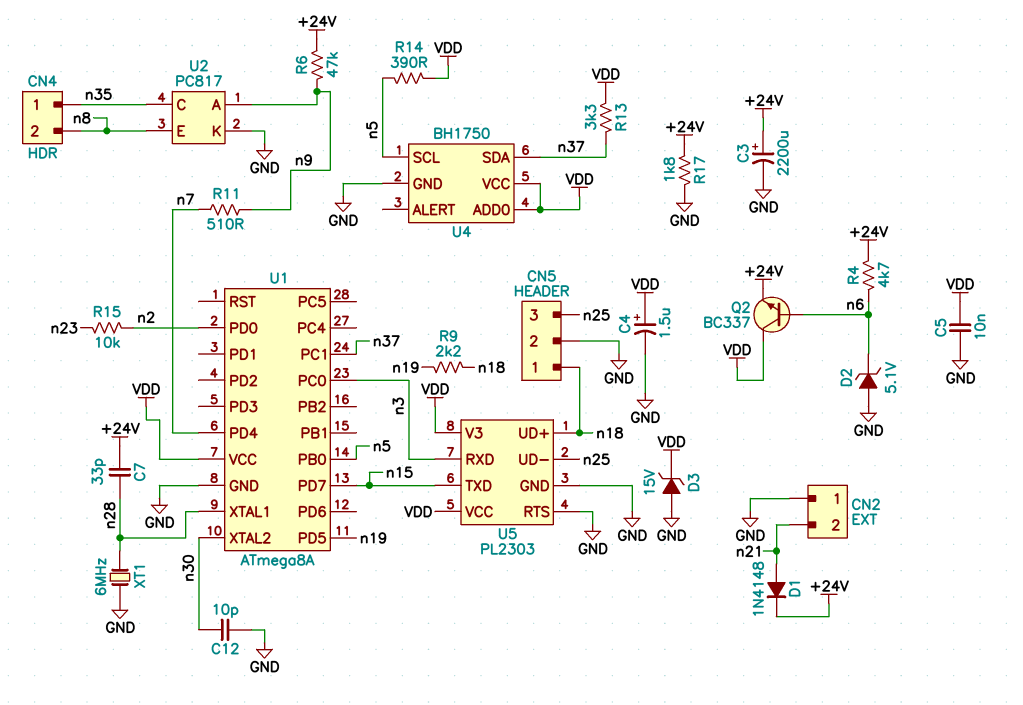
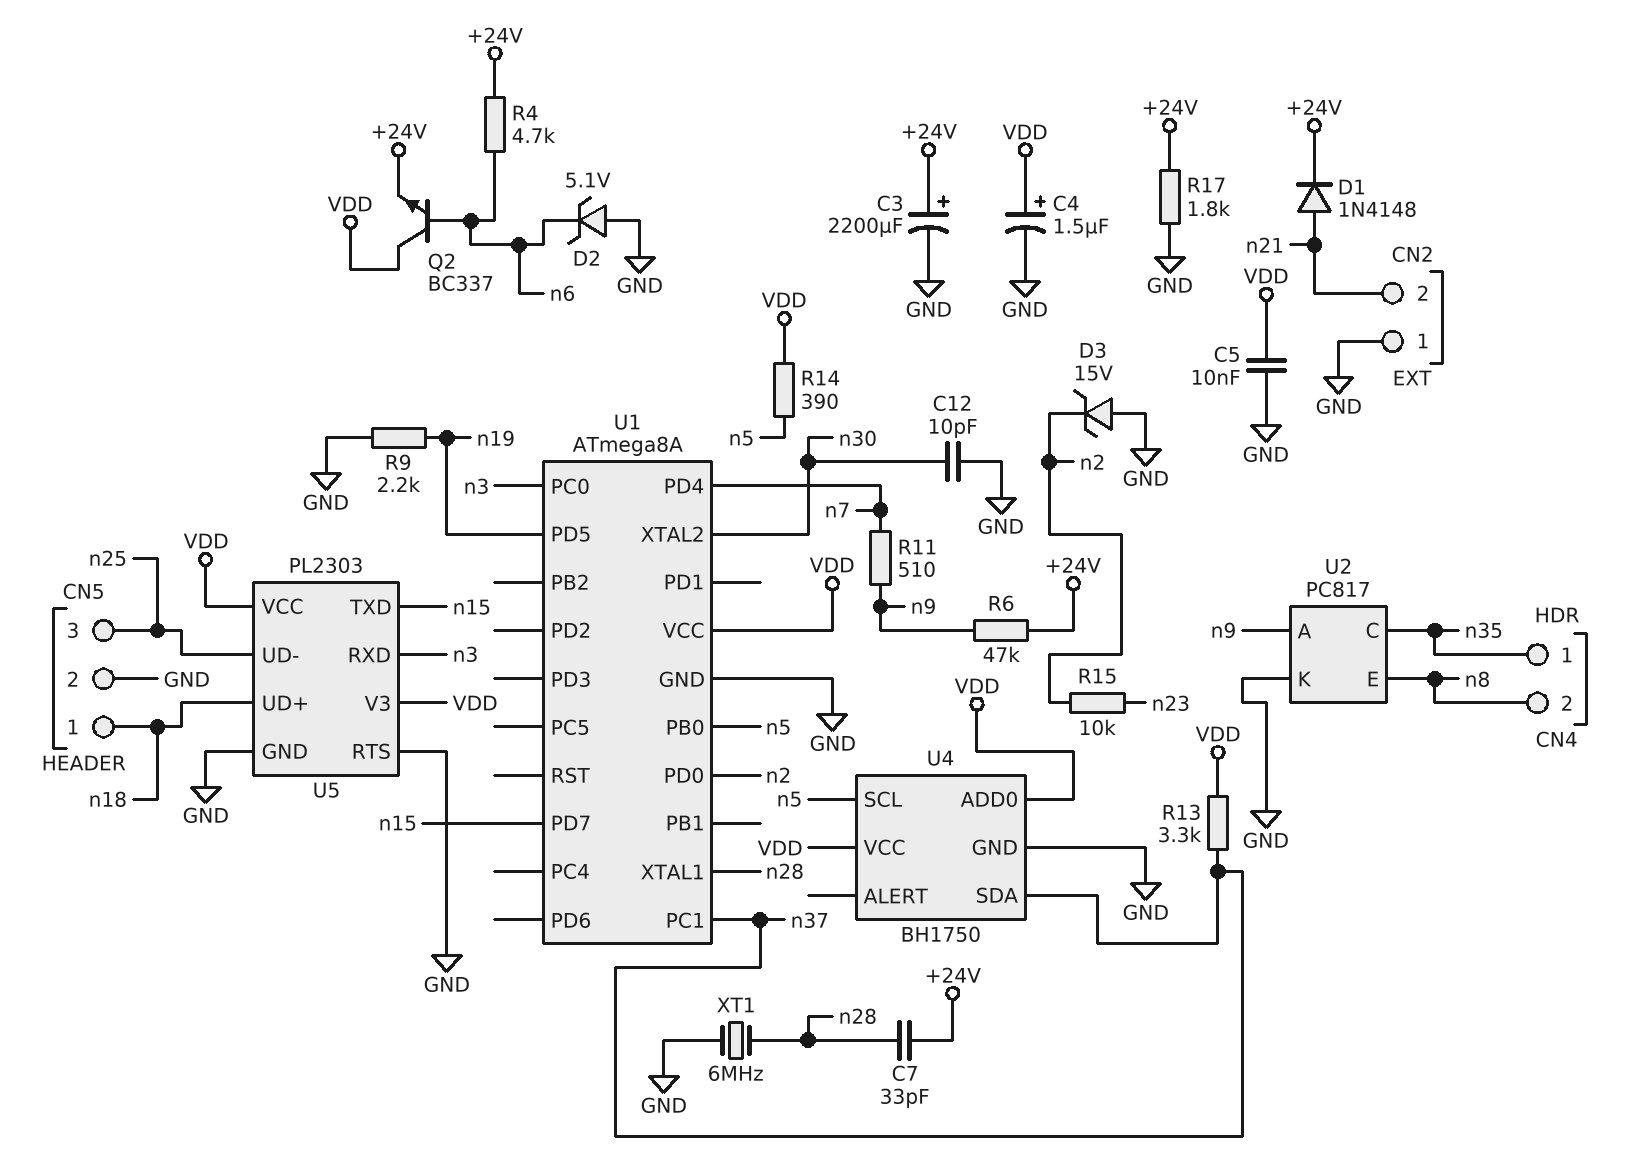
D3: zener 15V (A GND, K VDD) -> zener 15V (A GND, K n2)
R9: 2.2k (n18, n19) -> 2.2k (GND, n19)

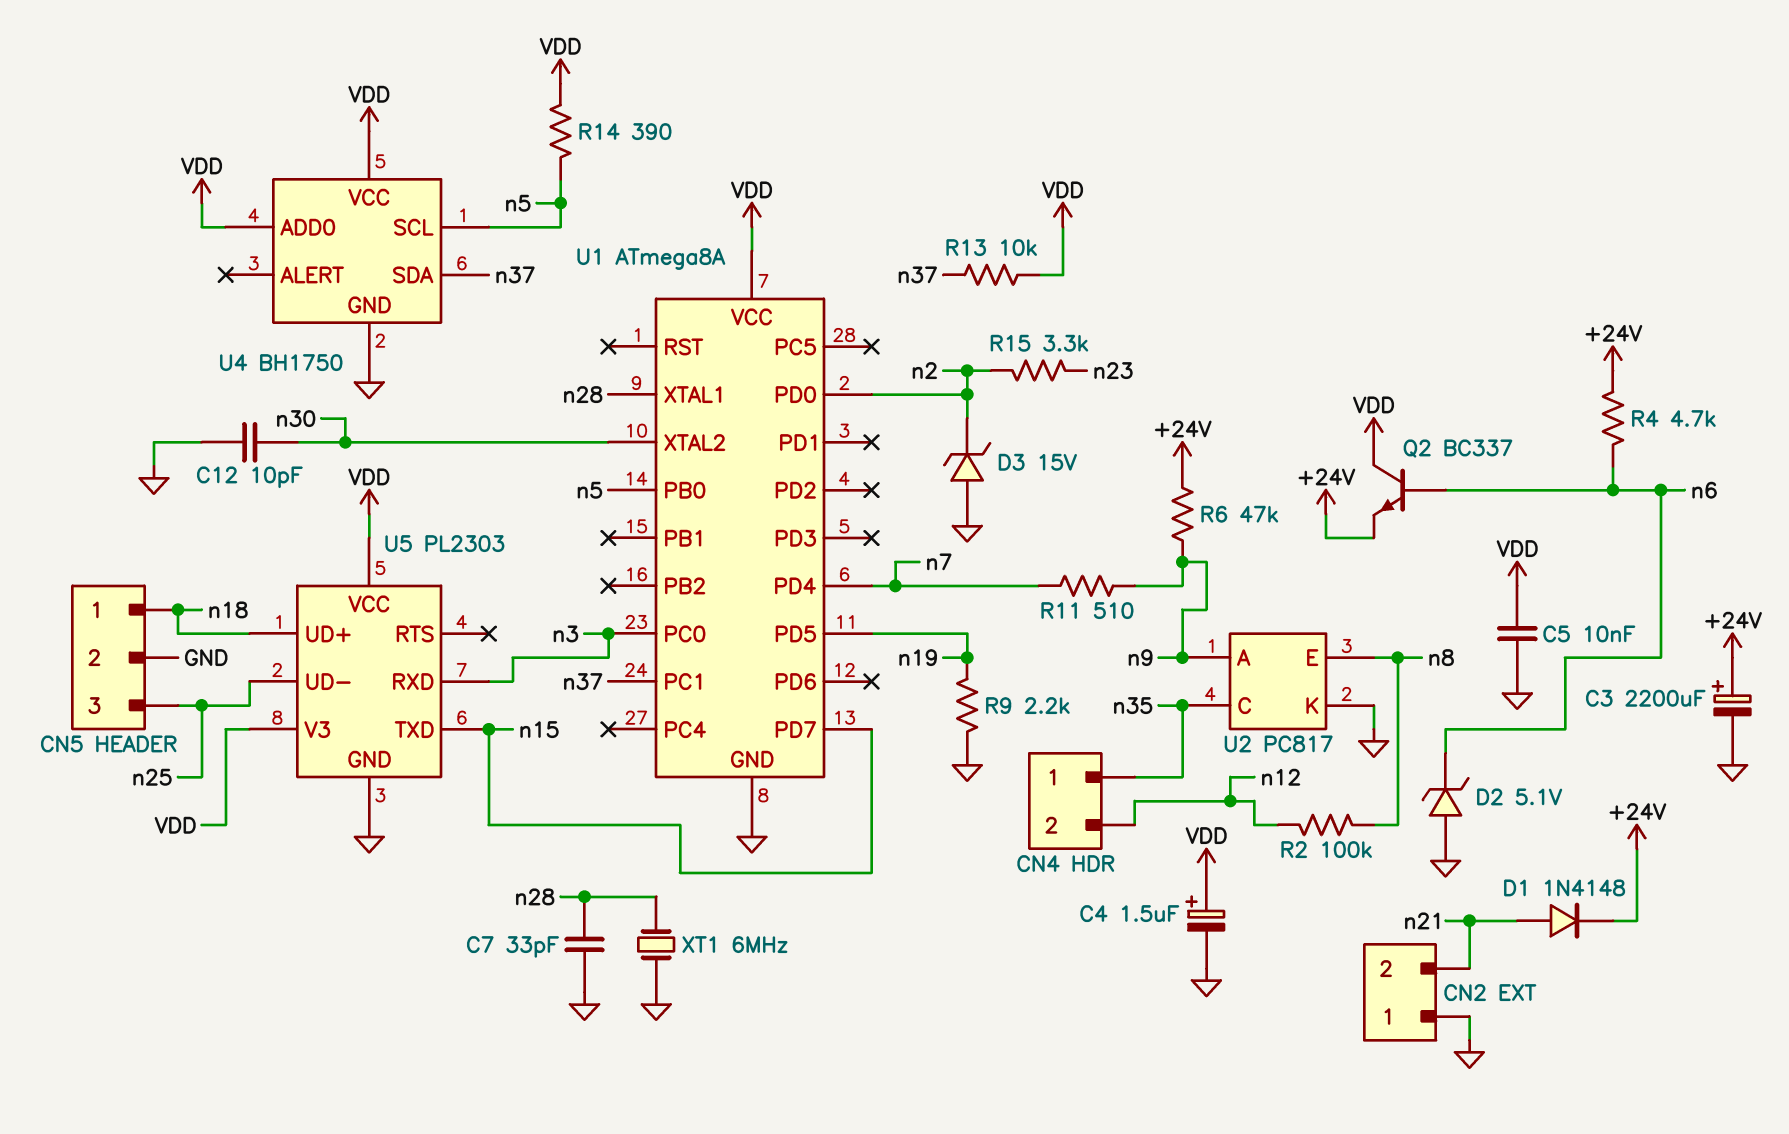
C7: 33pF (+24V, n28) -> 33pF (GND, n28)
CN4 pin 2: n8 -> n12
R2: none -> 100k (n8, n12)
R13: 3.3k (VDD, n37) -> 10k (VDD, n37)
R15: 10k (n2, n23) -> 3.3k (n2, n23)
R17: 1.8k (+24V, GND) -> none
U5 pin RTS: GND -> none

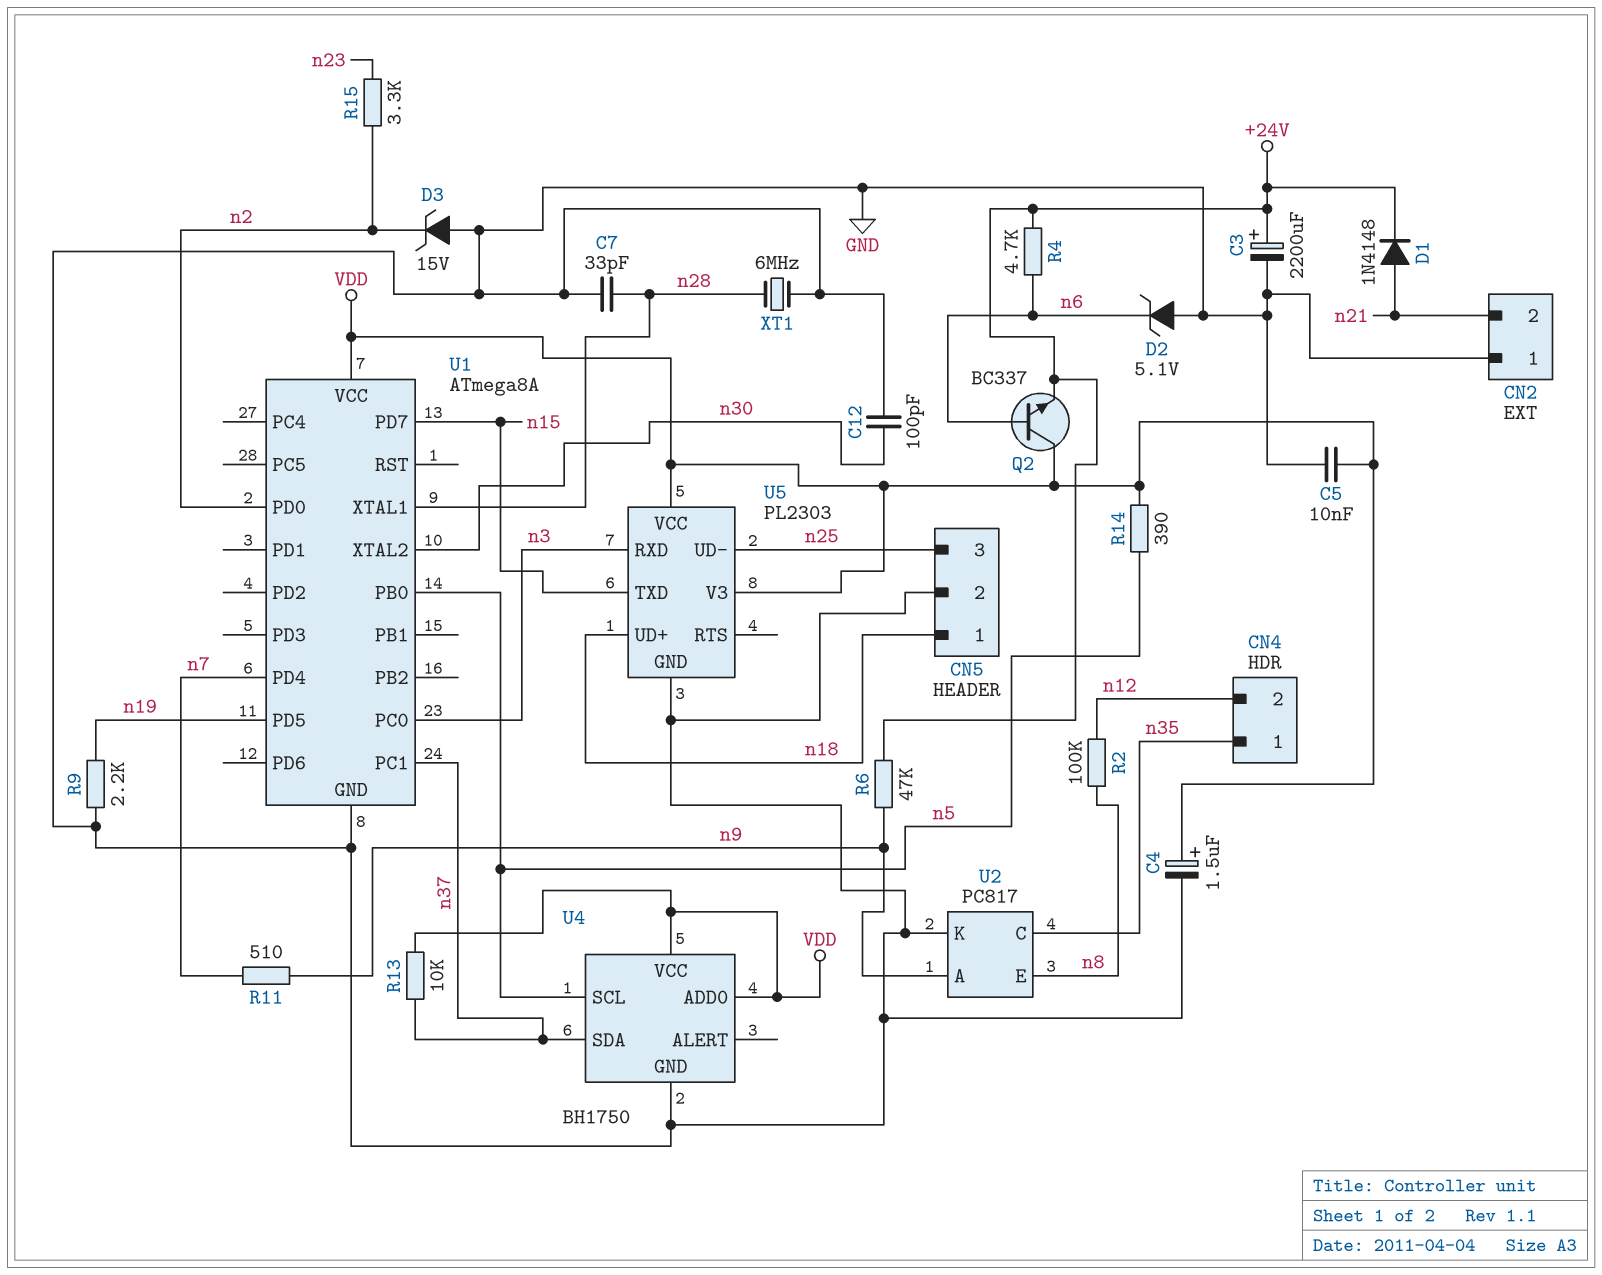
C12: 10pF (GND, n30) -> 100pF (GND, n30)

